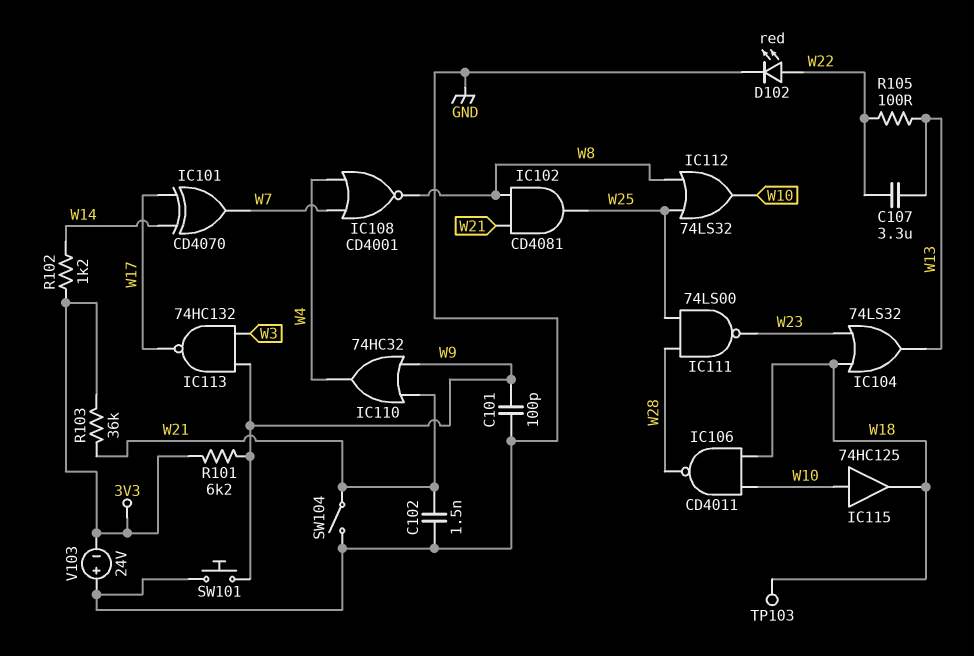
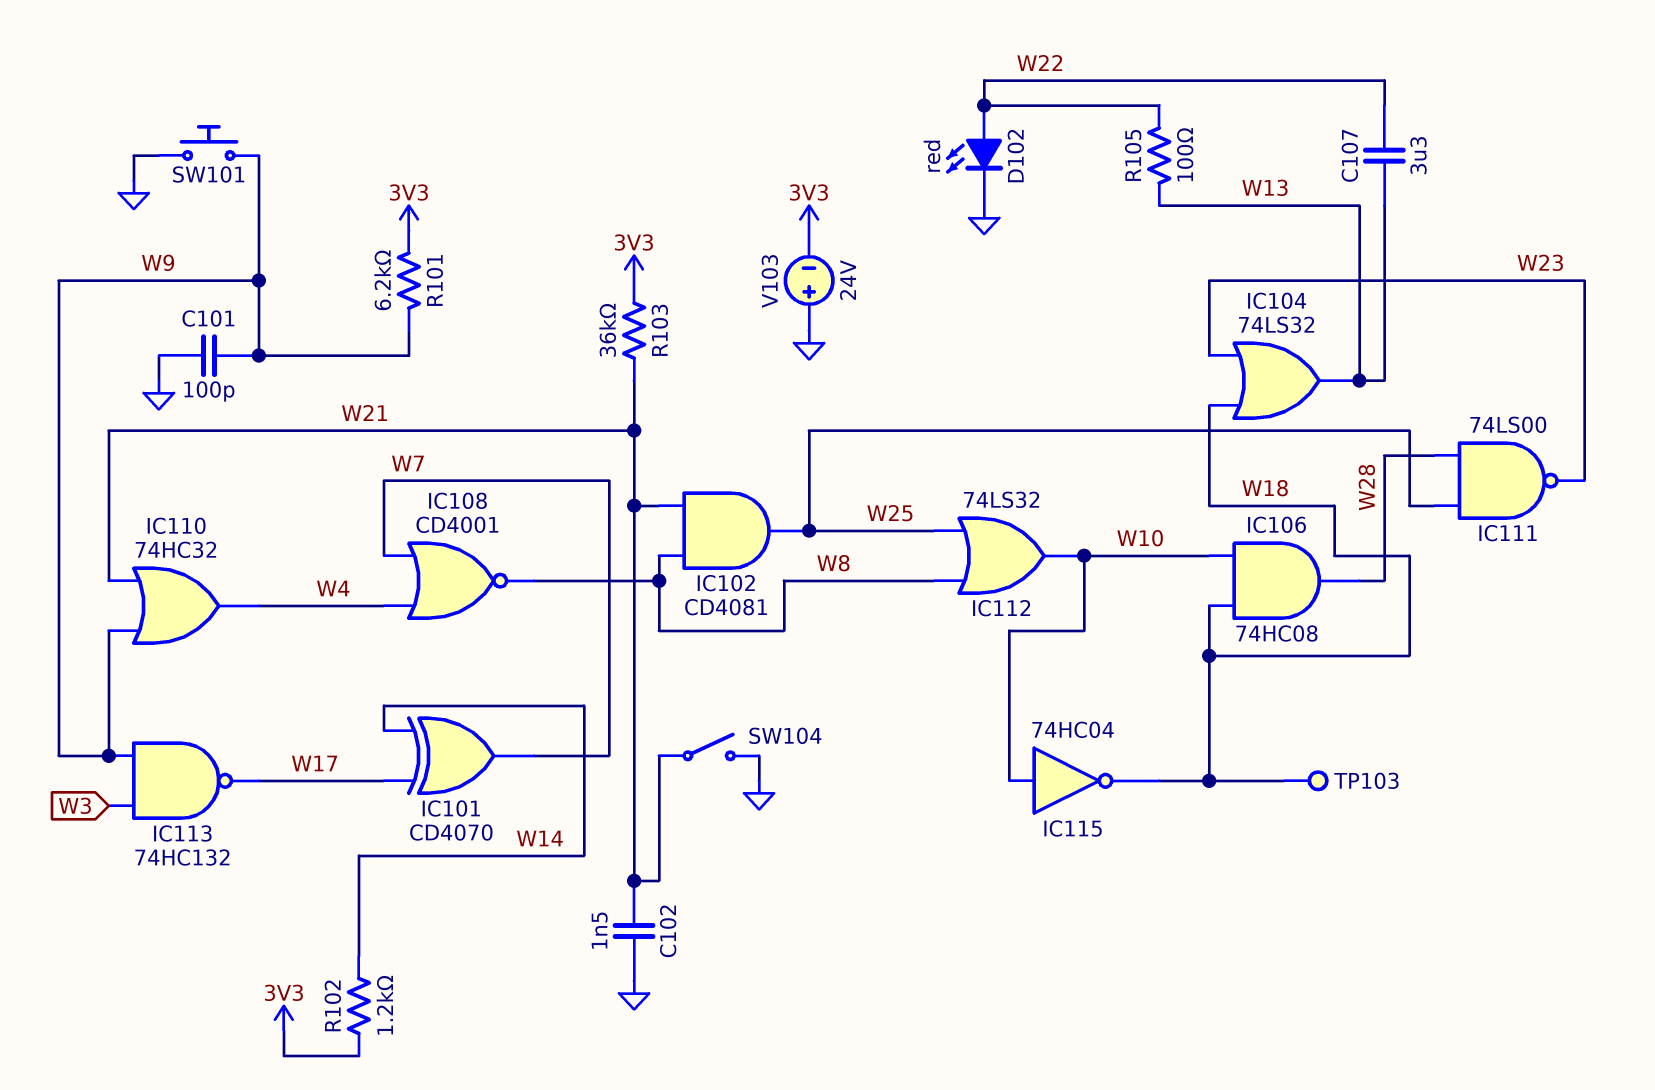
IC106: NAND CD4011 (in W10, in W18, out W28) -> AND 74HC08 (in W10, in W18, out W28)
IC115: buffer 74HC125 (in W10, out W18) -> NOT 74HC04 (in W10, out W18)

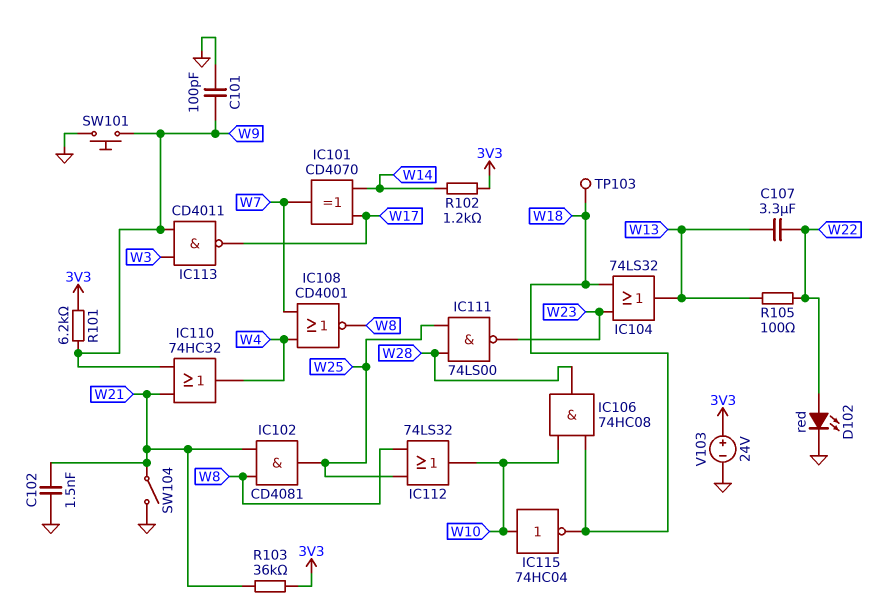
IC113: NAND 74HC132 (in W3, in W9, out W17) -> NAND CD4011 (in W3, in W9, out W17)
V103: 24V (plus GND, minus 3V3) -> 24V (plus 3V3, minus GND)

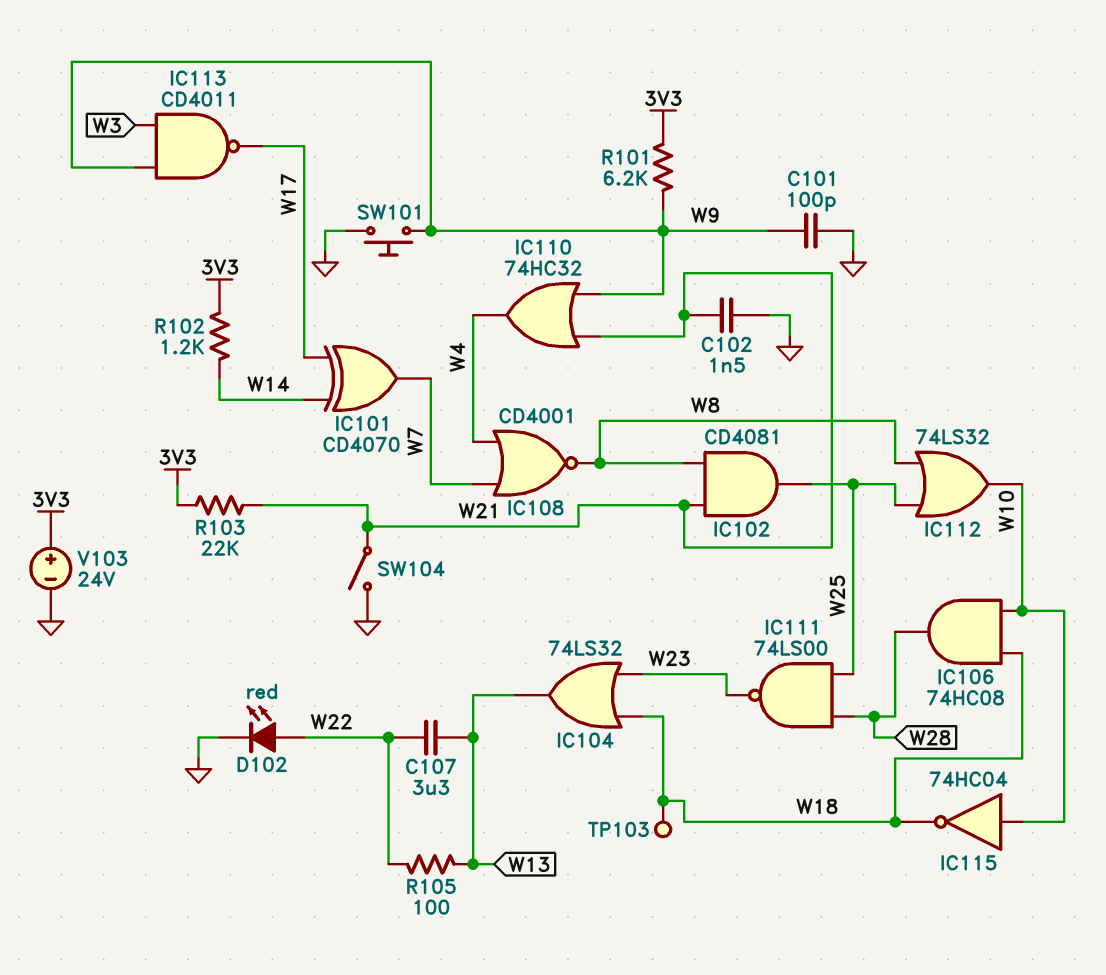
R103: 36k (3V3, W21) -> 22k (3V3, W21)

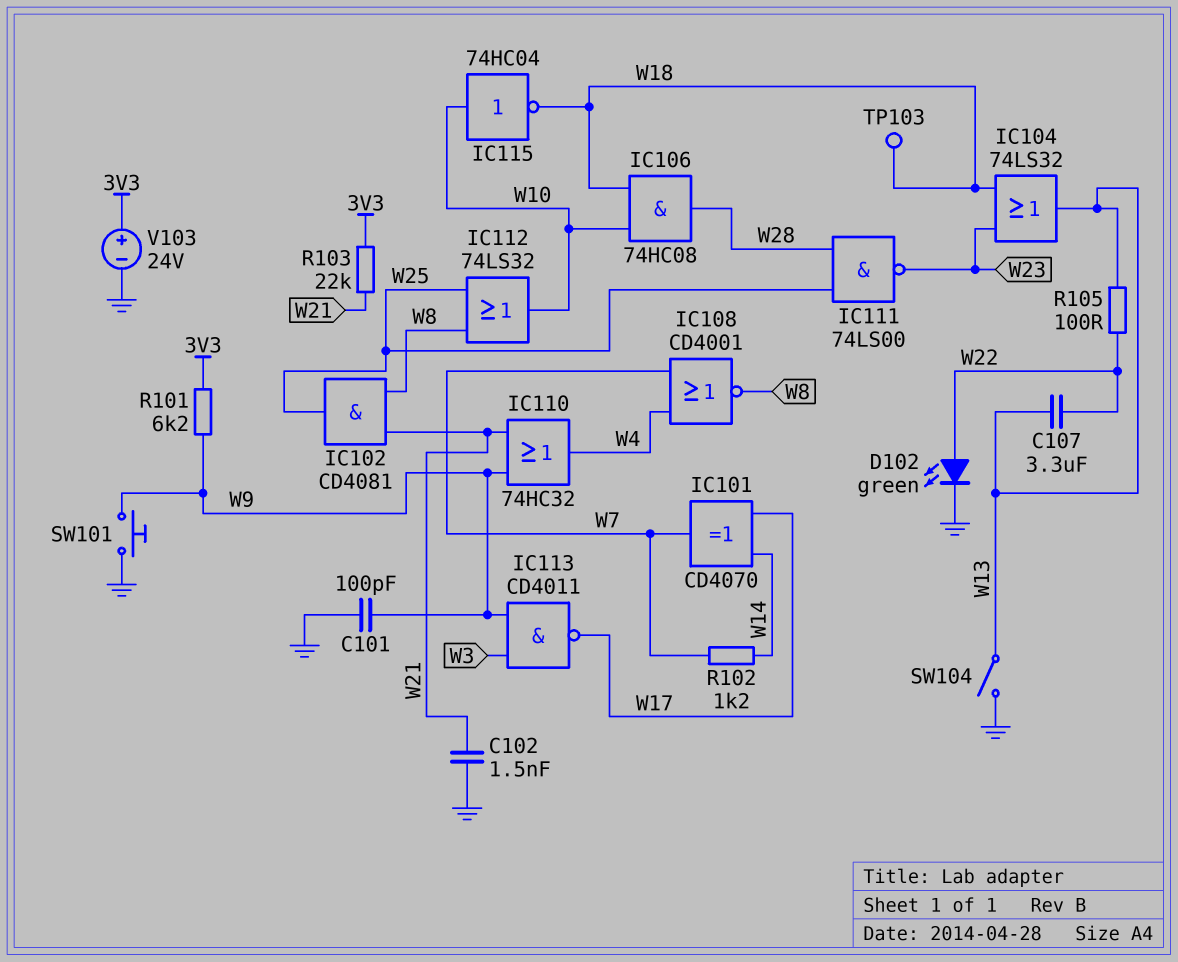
D102: LED red (A W22, K GND) -> LED green (A W22, K GND)
R102: 1.2k (3V3, W14) -> 1.2k (W7, W14)
SW104: switch (GND, W21) -> switch (GND, W13)

